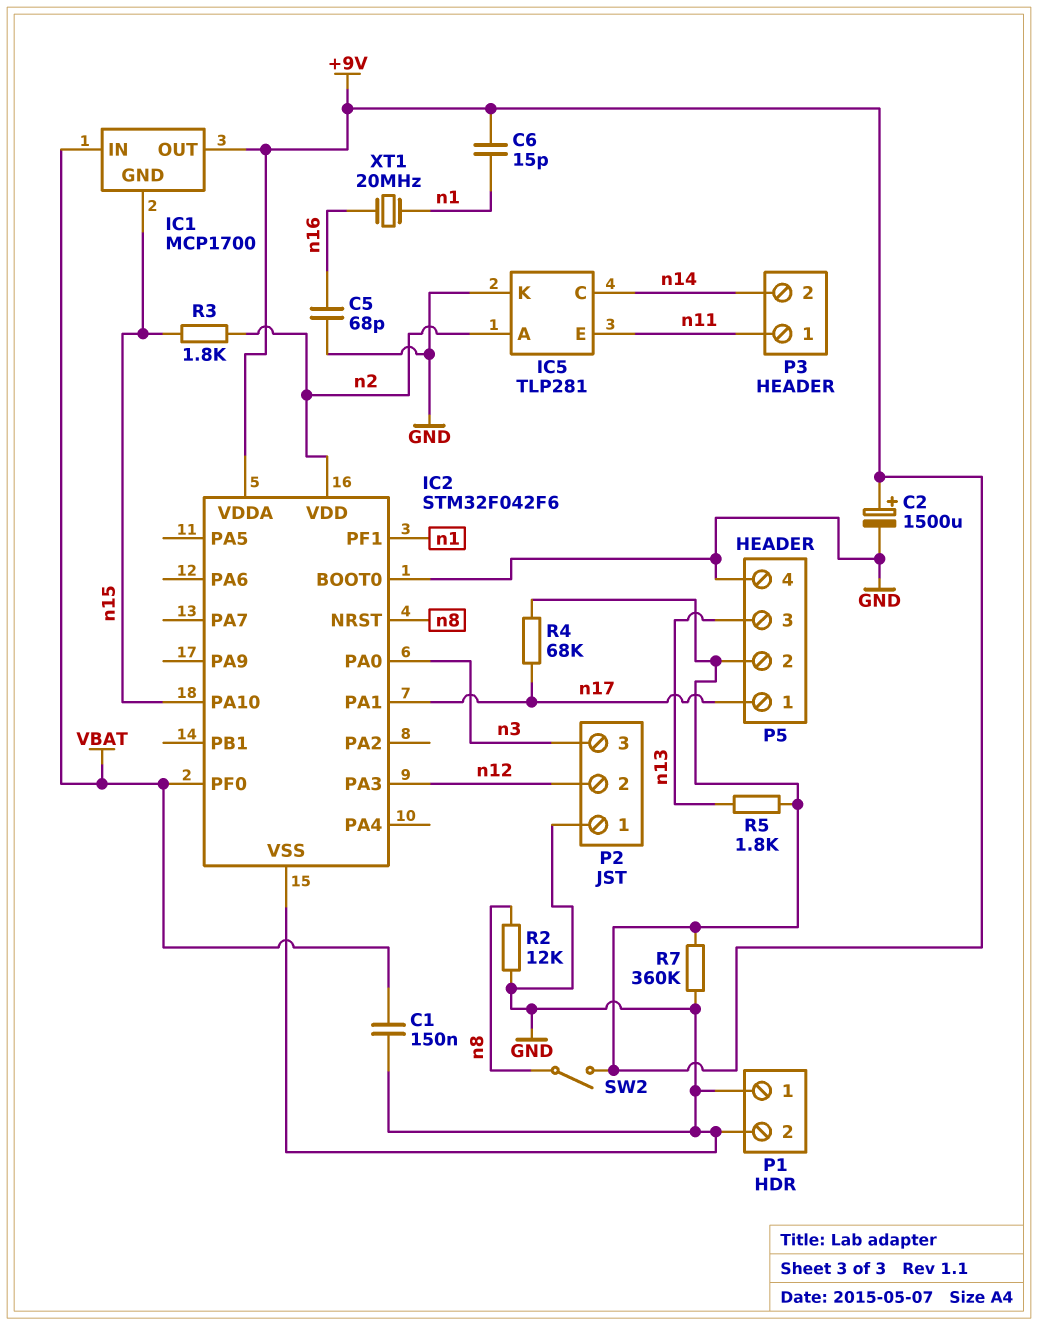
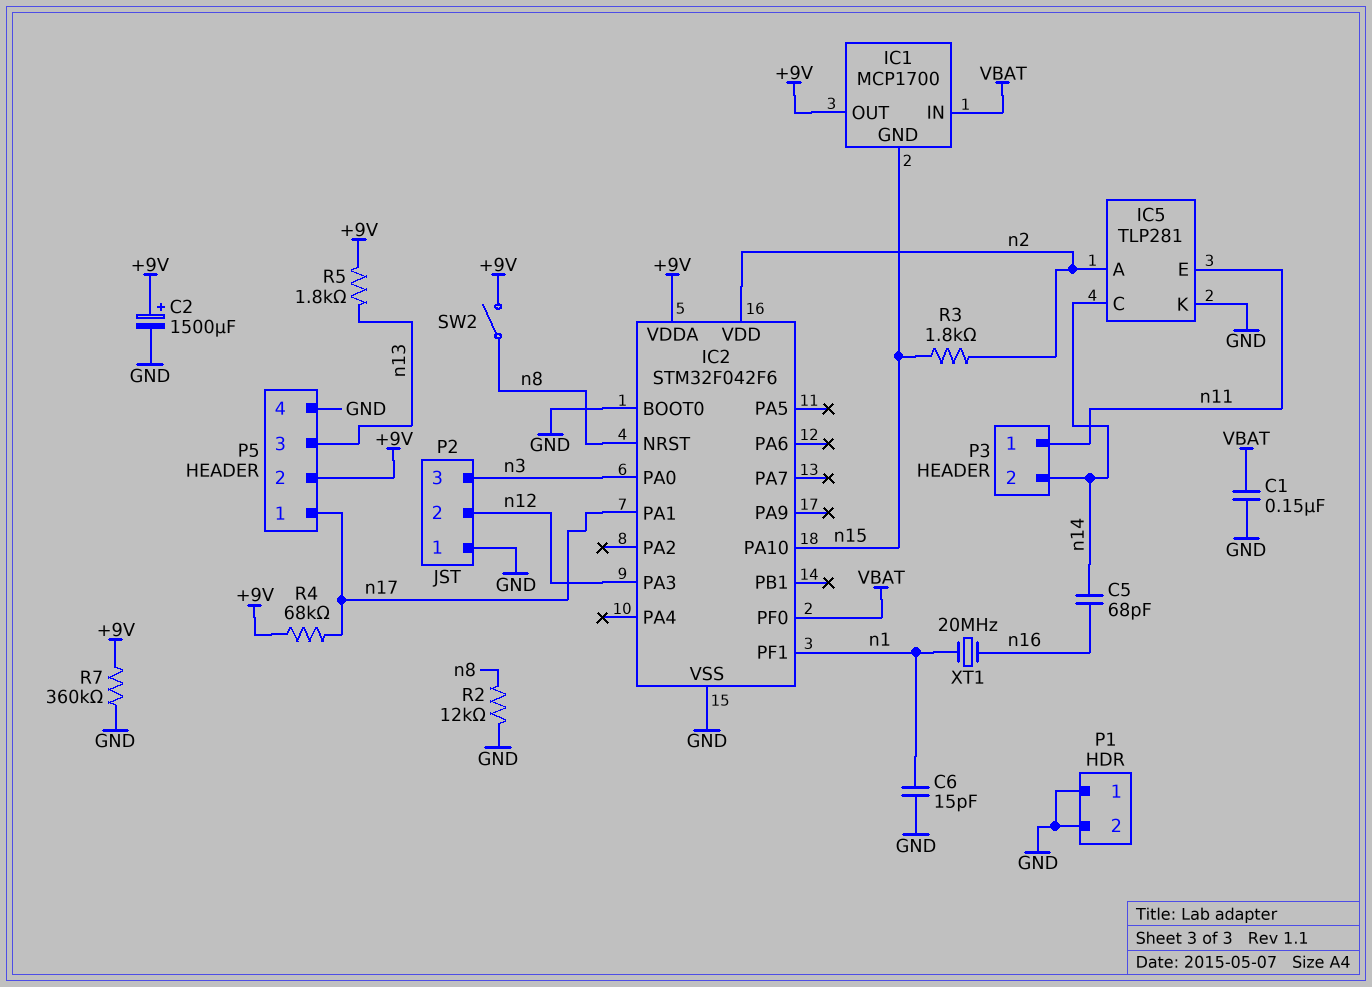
C5: 68pF (GND, n16) -> 68pF (n14, n16)
C6: 15pF (+9V, n1) -> 15pF (GND, n1)

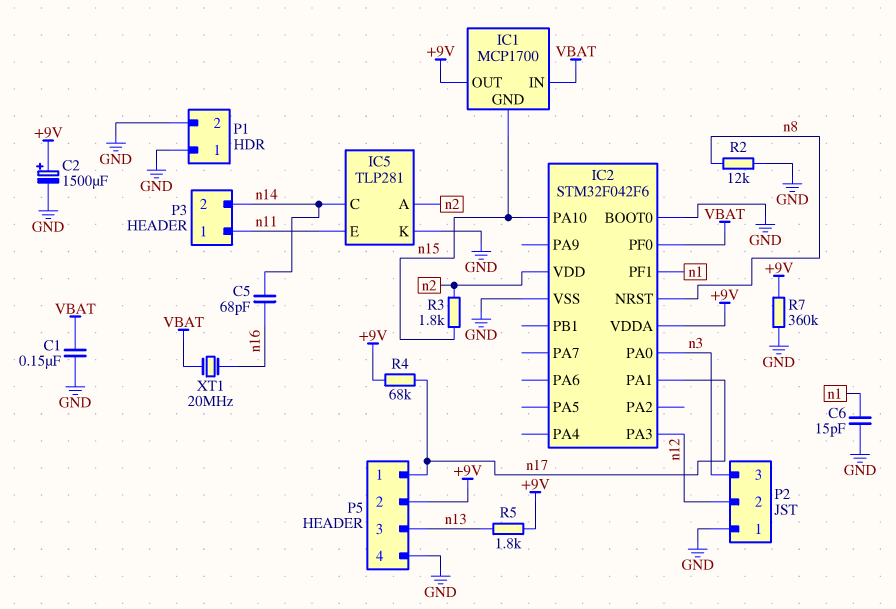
SW2: switch (+9V, n8) -> none
XT1: 20MHz (n1, n16) -> 20MHz (VBAT, n16)

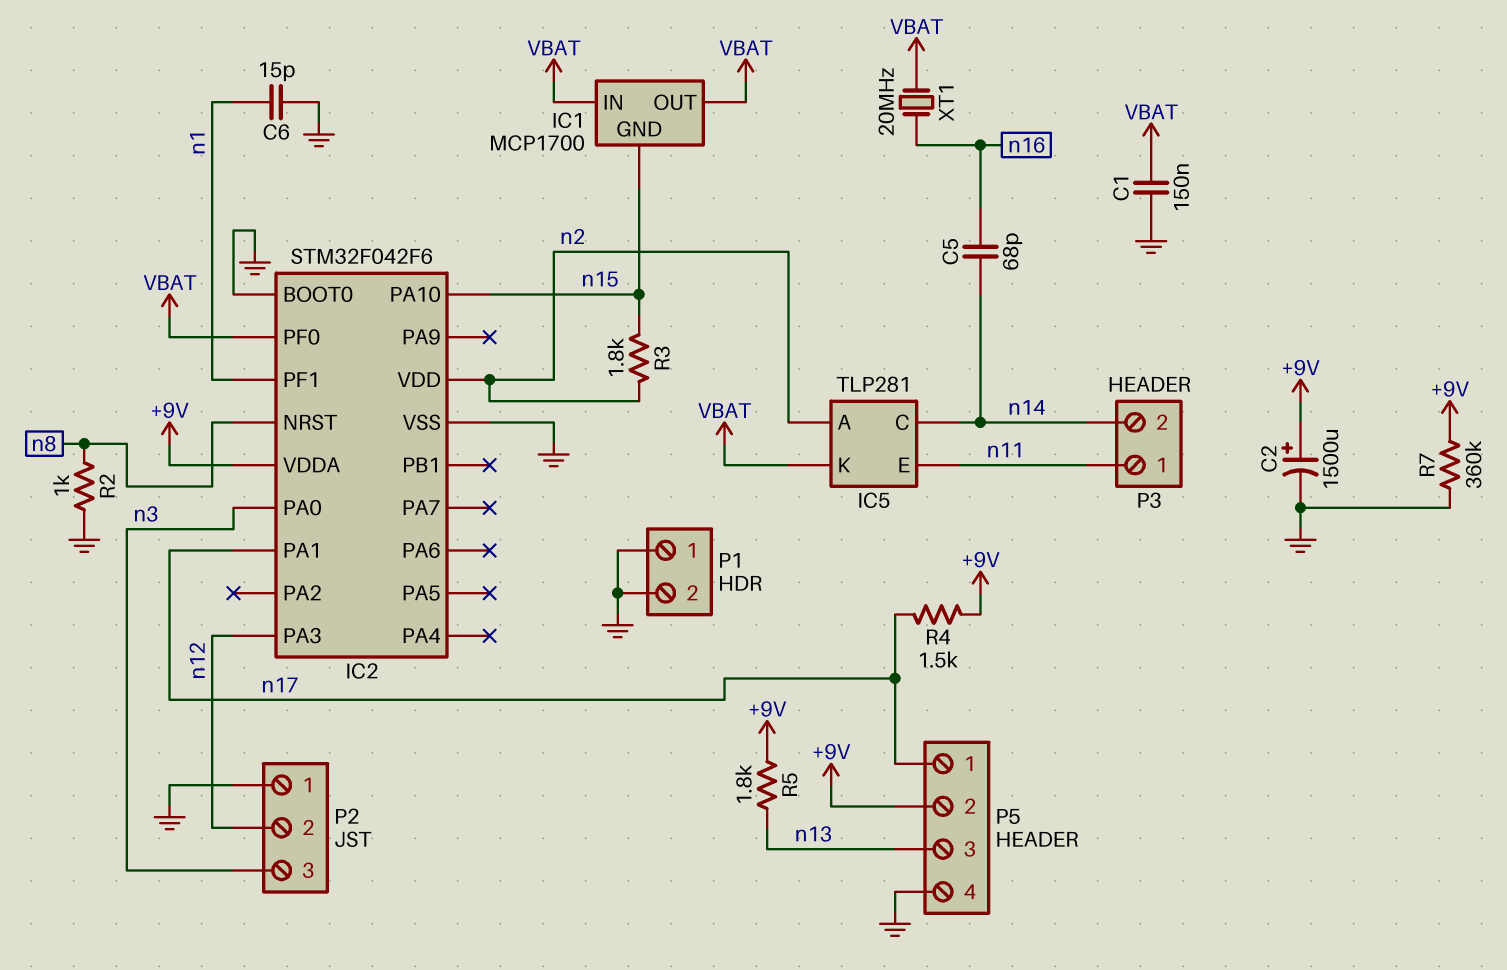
IC1 pin OUT: +9V -> VBAT
IC5 pin K: GND -> VBAT
R2: 12k (GND, n8) -> 1k (GND, n8)
R4: 68k (+9V, n17) -> 1.5k (+9V, n17)

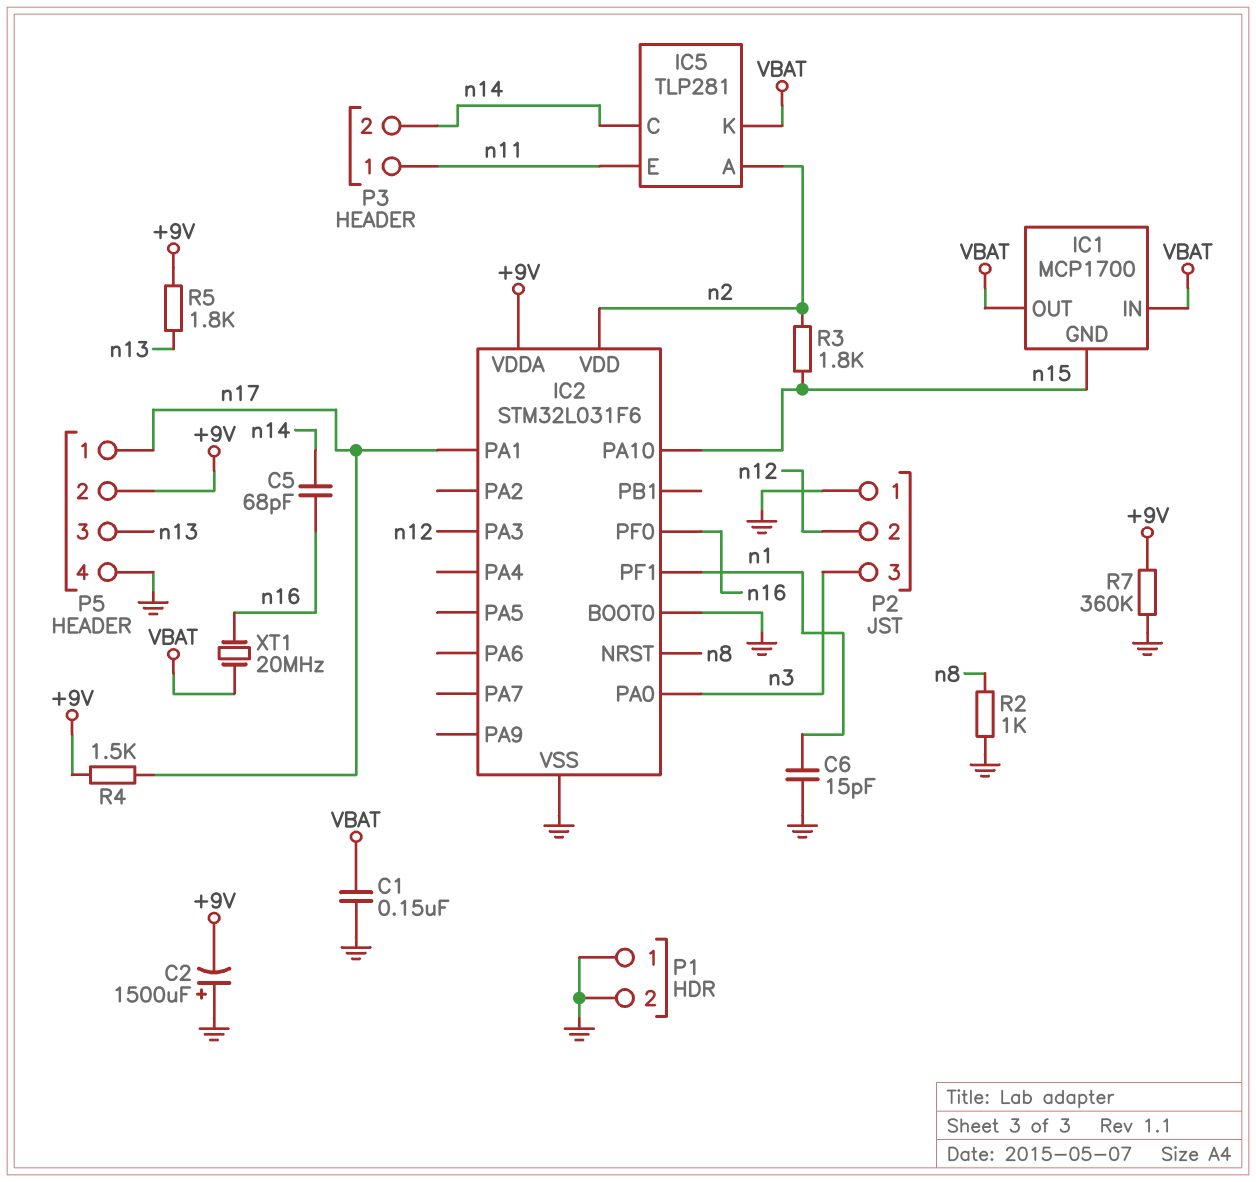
C2: 1500uF (plus +9V, minus GND) -> 1500uF (plus GND, minus +9V)
IC2: STM32F042F6 -> STM32L031F6
IC2 pin PF0: VBAT -> n16

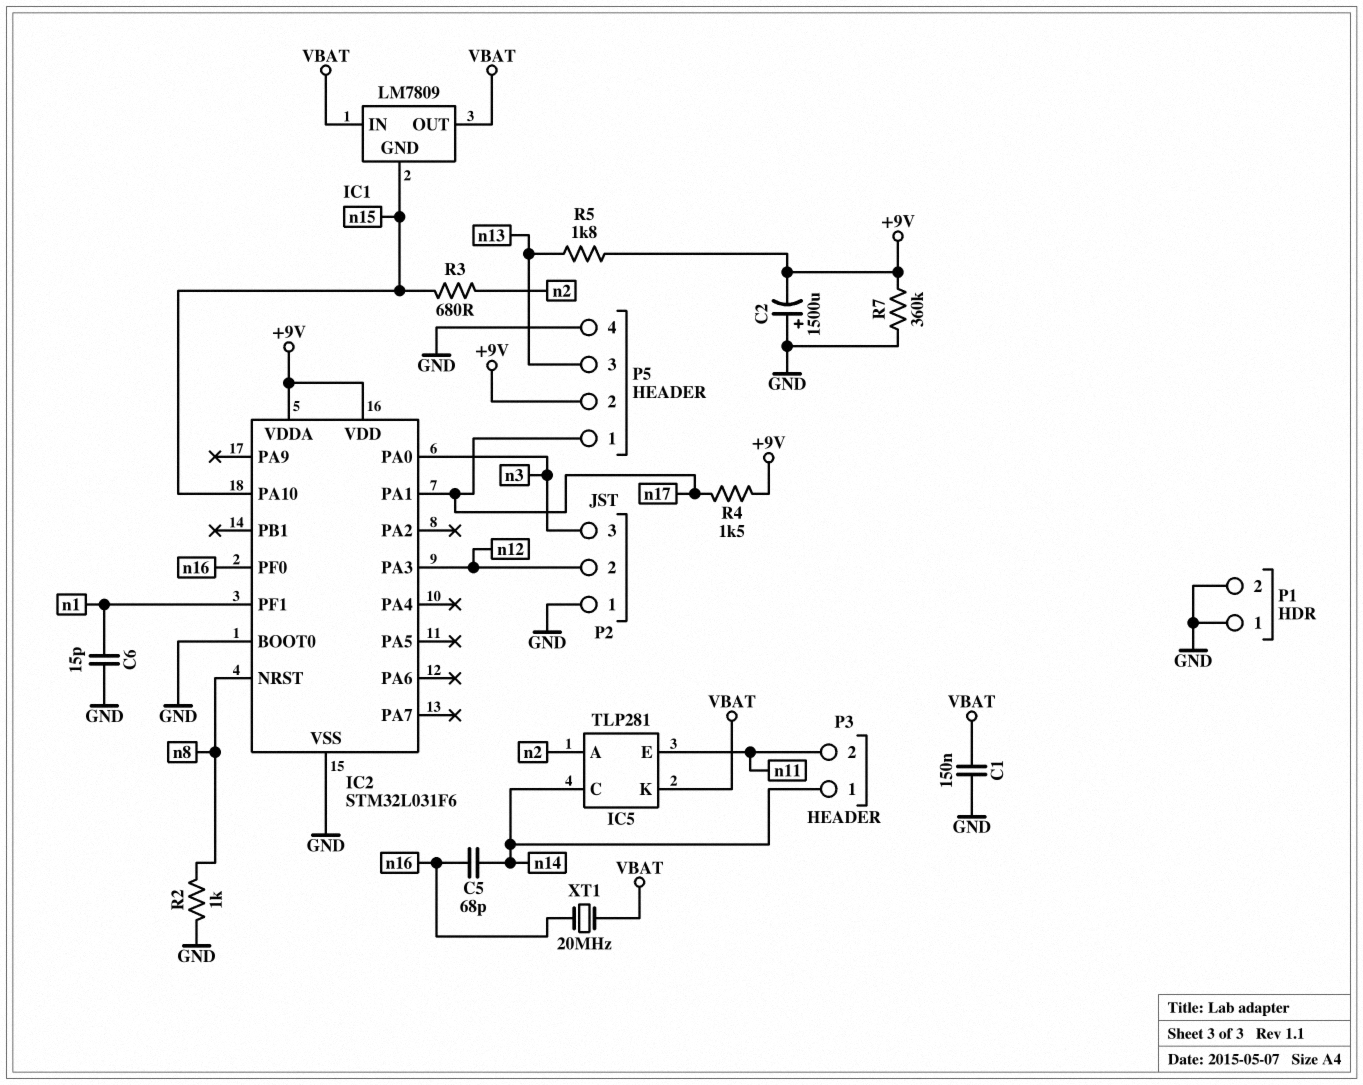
IC1: MCP1700 -> LM7809
IC2 pin VDD: n2 -> +9V
P3 pin 1: n11 -> n14
P3 pin 2: n14 -> n11
R3: 1.8k (n2, n15) -> 680 (n2, n15)

